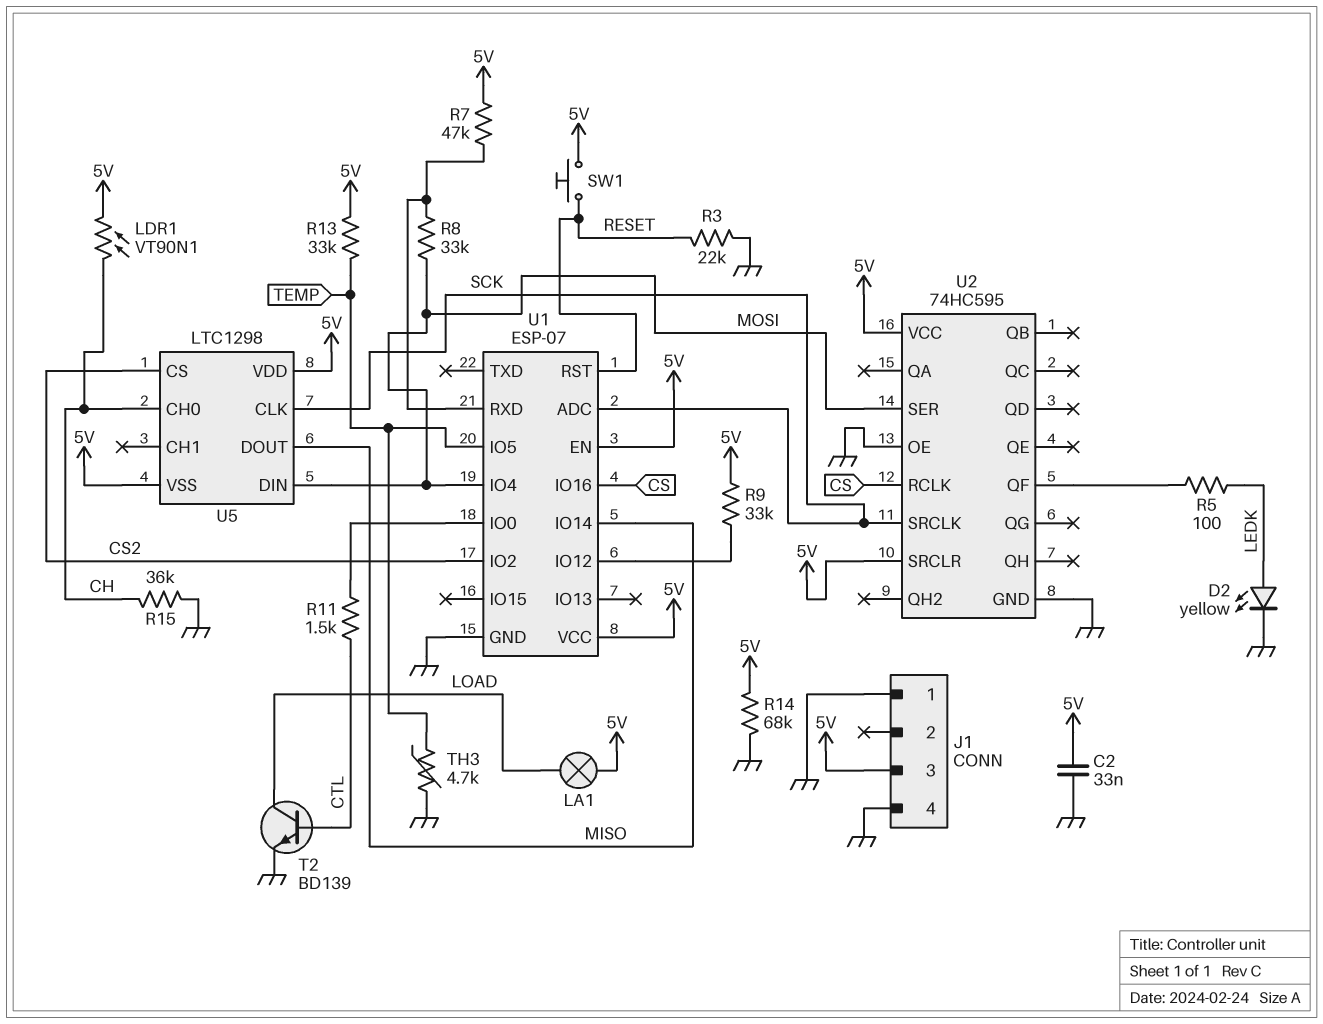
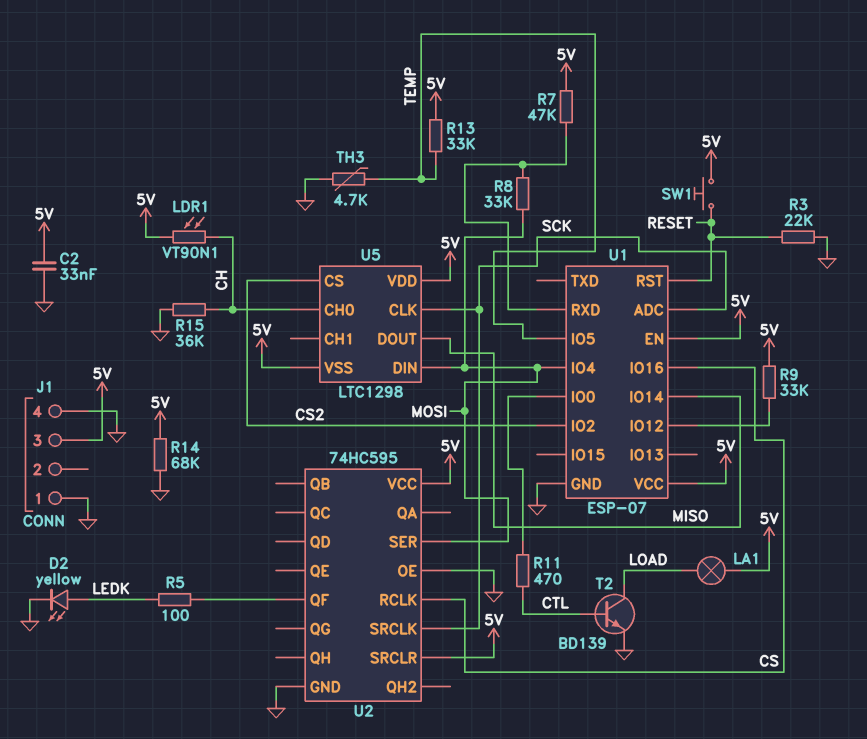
R11: 1.5k (CTL, U1/IO0) -> 470 (CTL, U1/IO0)

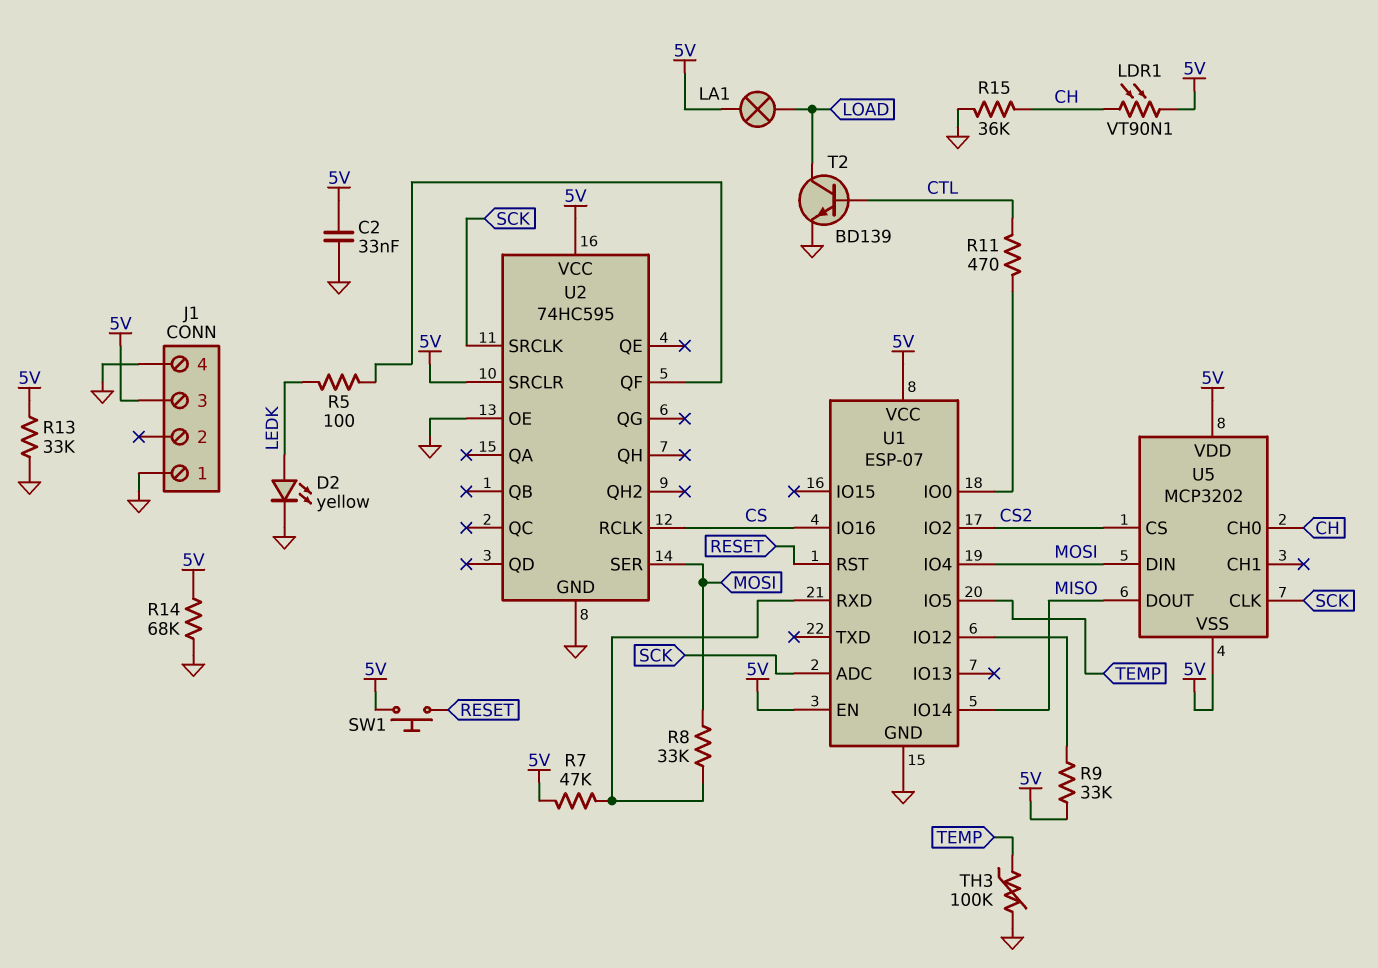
R3: 22k (GND, RESET) -> none
R13: 33k (5V, TEMP) -> 33k (5V, GND)
TH3: 4.7k (GND, TEMP) -> 100k (GND, TEMP)
U5: LTC1298 -> MCP3202

